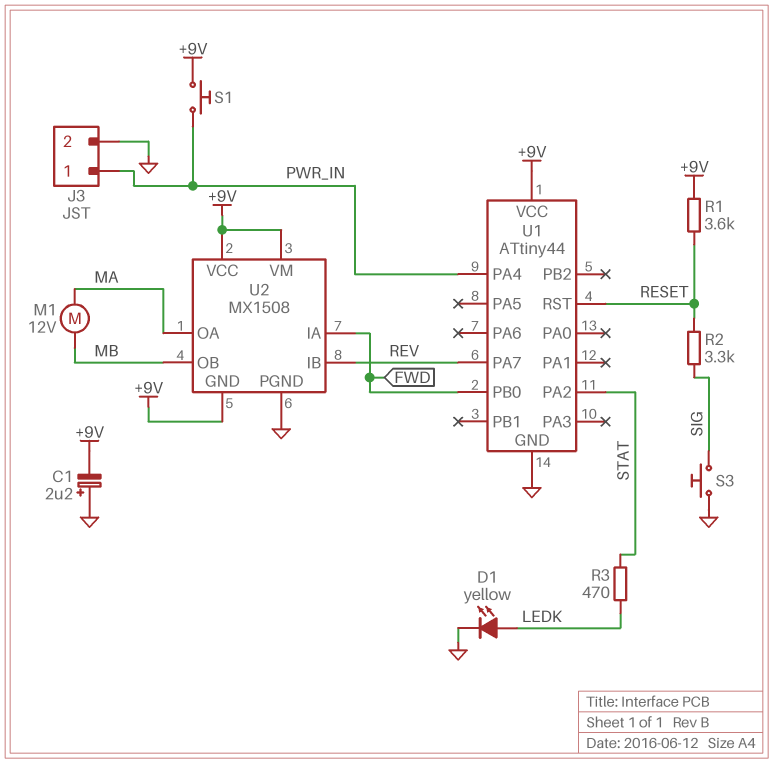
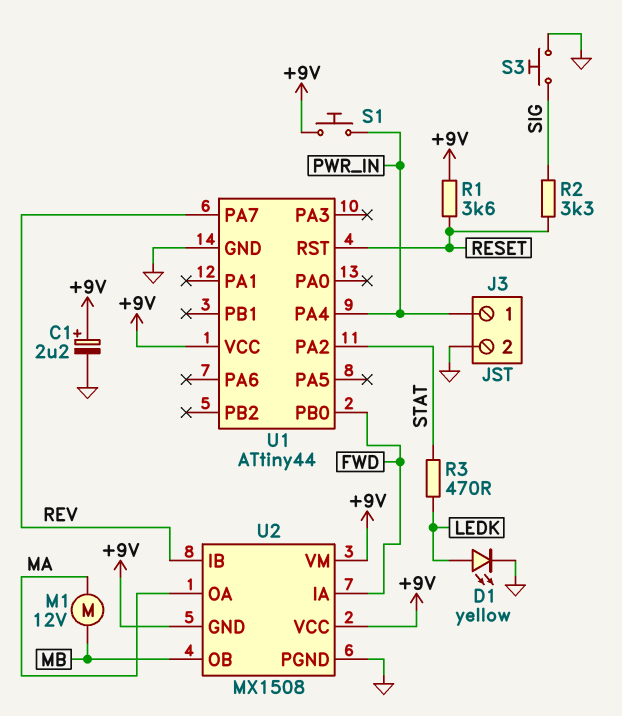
C1: 2.2uF (plus GND, minus +9V) -> 2.2uF (plus +9V, minus GND)

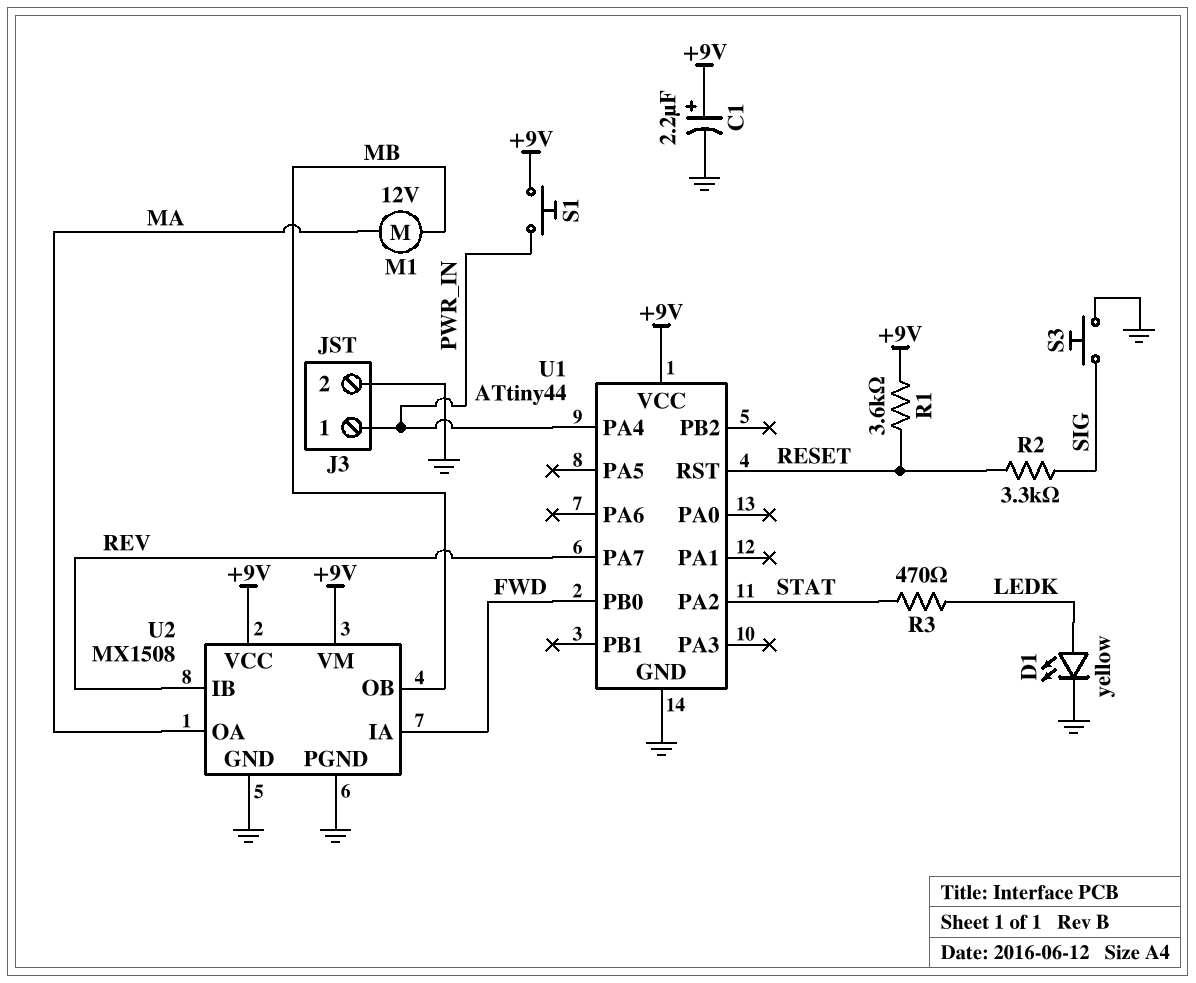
U2 pin GND: +9V -> GND

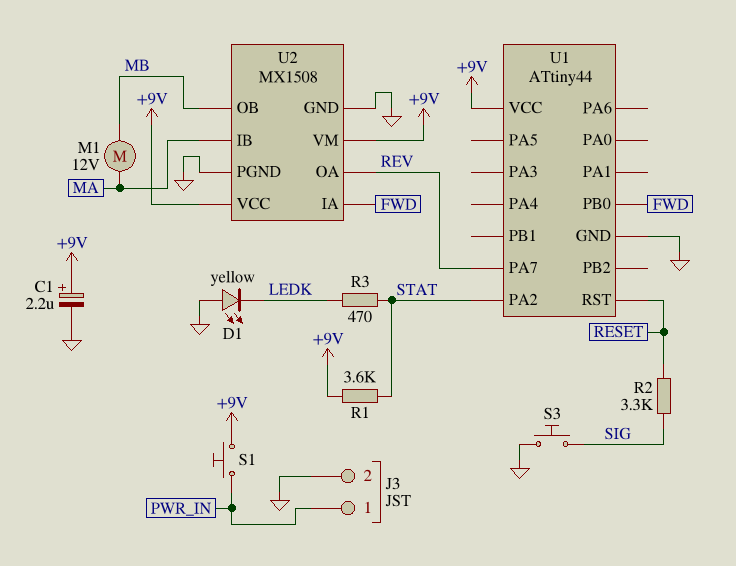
D1: LED yellow (A LEDK, K GND) -> LED yellow (A GND, K LEDK)
R1: 3.6k (+9V, RESET) -> 3.6k (+9V, STAT)
U1 pin PA4: PWR_IN -> none
U2 pin IB: REV -> MA
U2 pin OA: MA -> REV

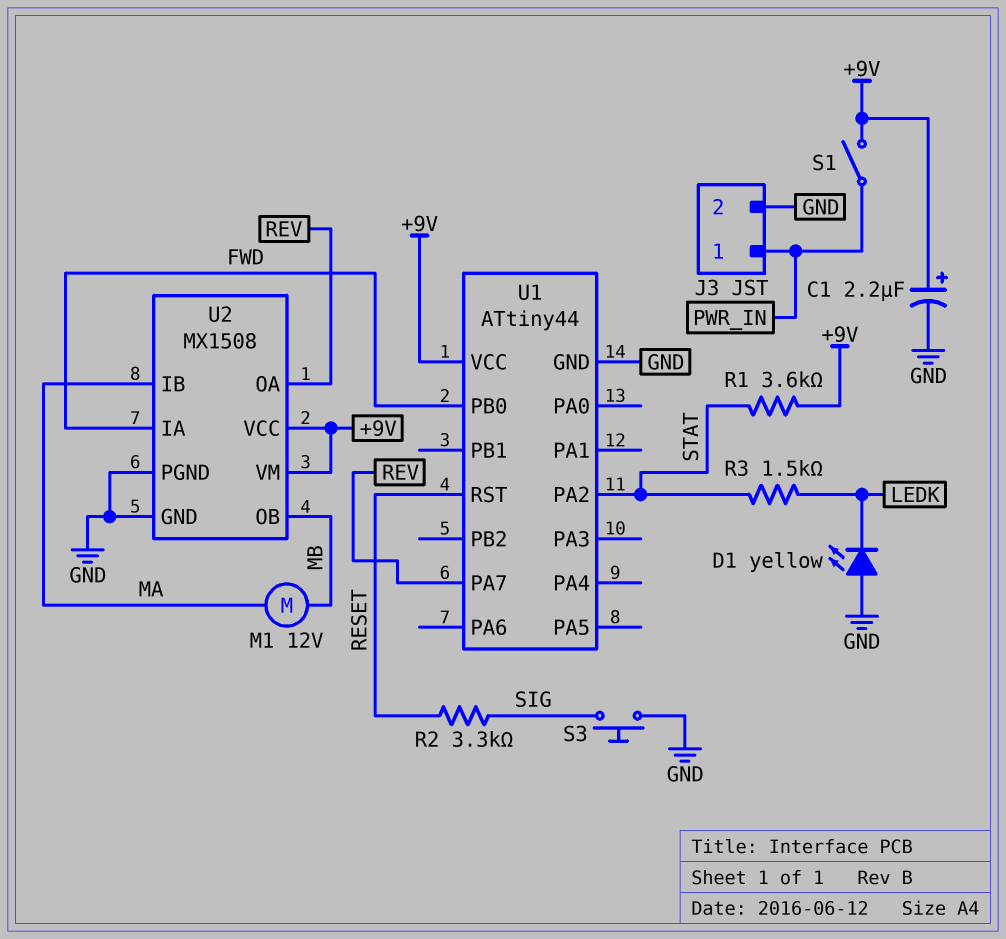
R3: 470 (LEDK, STAT) -> 1.5k (LEDK, STAT)
S1: button (+9V, PWR_IN) -> switch (+9V, PWR_IN)

